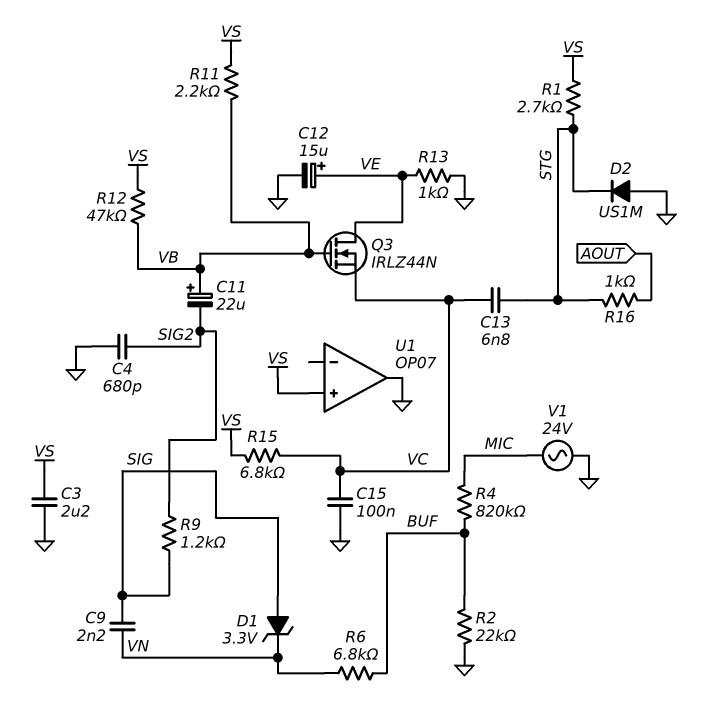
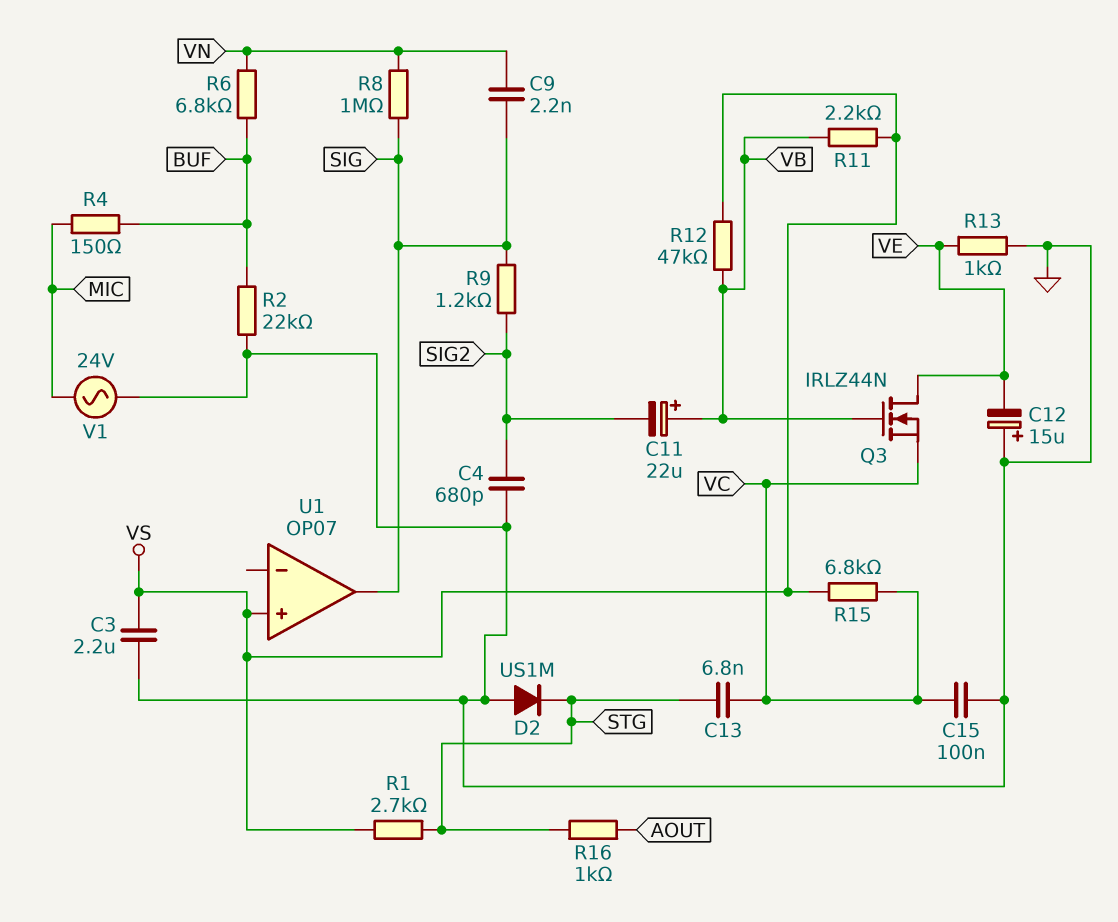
C12: 15uF (plus VE, minus GND) -> 15uF (plus GND, minus VE)
D1: zener 3.3V (A SIG, K VN) -> none
R4: 820k (BUF, MIC) -> 150 (BUF, MIC)
R8: none -> 1M (SIG, VN)
U1 pin out: GND -> SIG

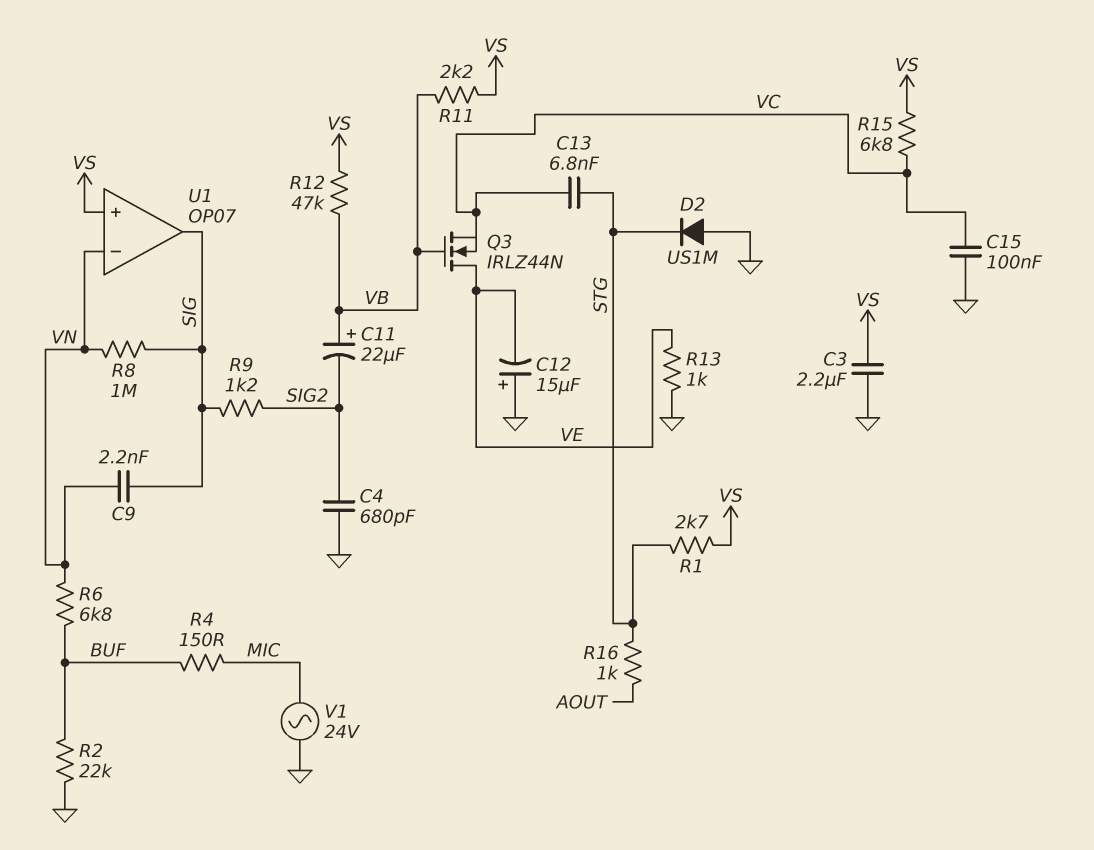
U1 pin in-: none -> VN

